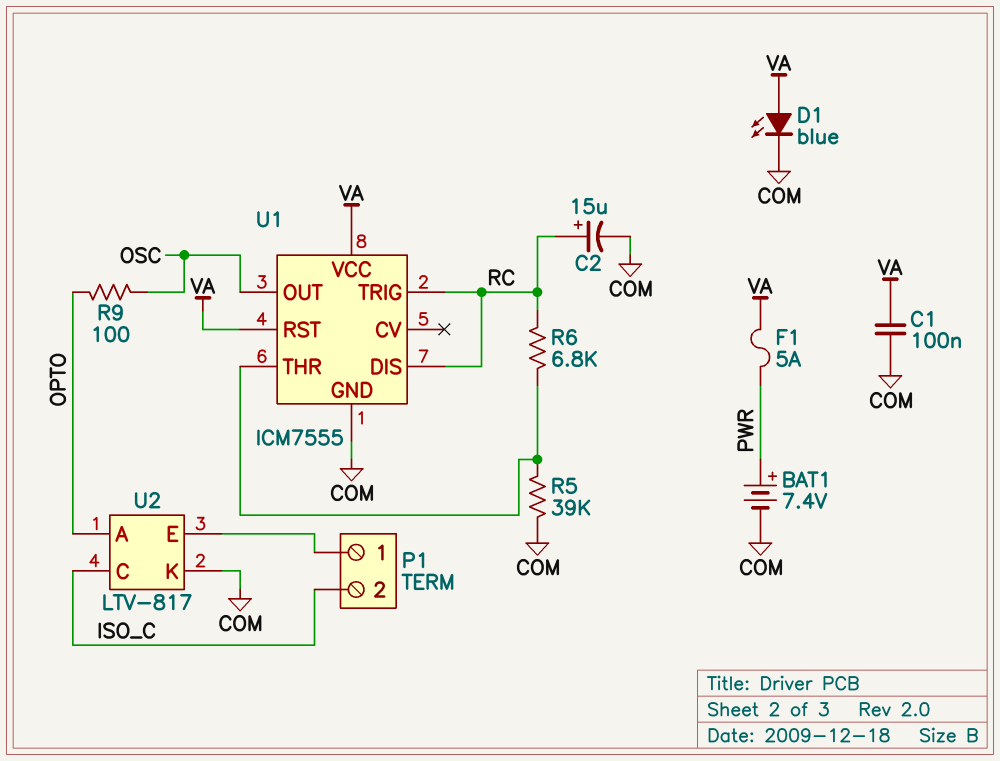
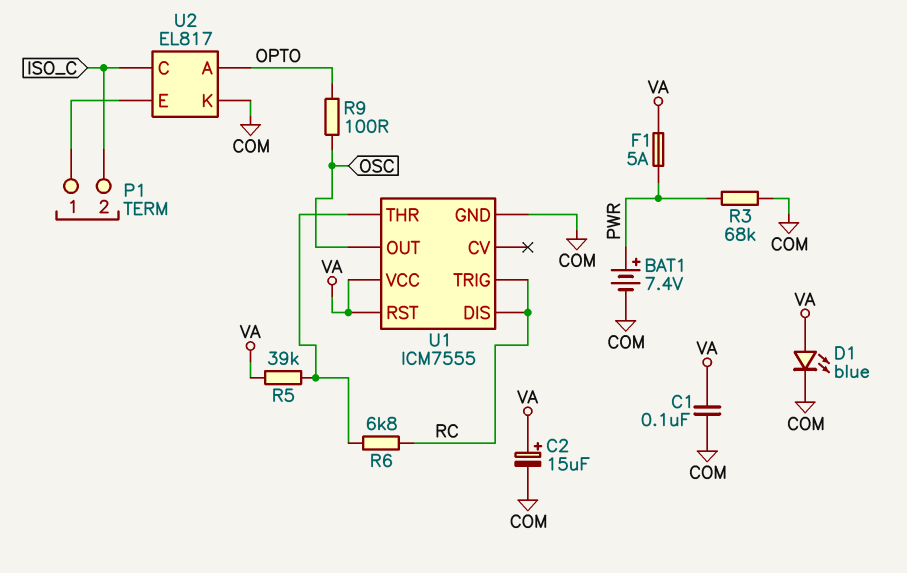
C2: 15uF (plus RC, minus COM) -> 15uF (plus VA, minus COM)
R3: none -> 68k (COM, PWR)
R5: 39k (COM, U1/THR) -> 39k (U1/THR, VA)
U2: LTV-817 -> EL817

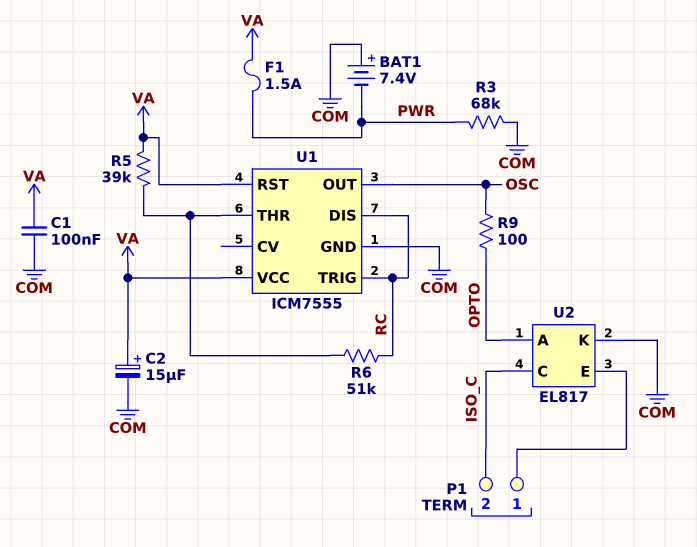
BAT1: 7.4V (plus PWR, minus COM) -> 7.4V (plus COM, minus PWR)
D1: LED blue (A VA, K COM) -> none
F1: 5A (PWR, VA) -> 1.5A (PWR, VA)
R6: 6.8k (RC, U1/THR) -> 51k (RC, U1/THR)

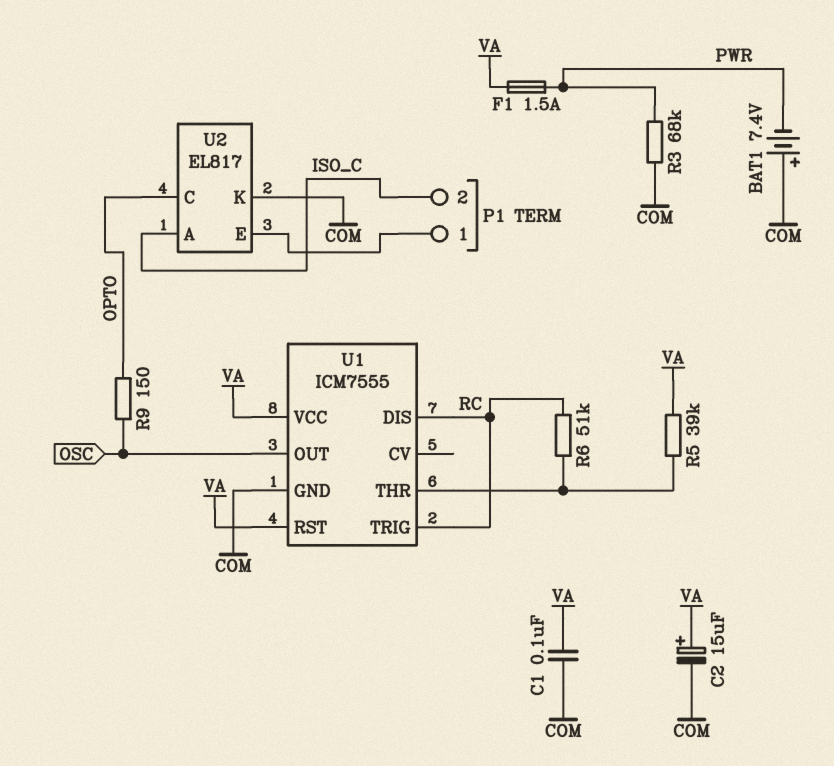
R9: 100 (OPTO, OSC) -> 150 (OPTO, OSC)
U2 pin A: OPTO -> ISO_C
U2 pin C: ISO_C -> OPTO

